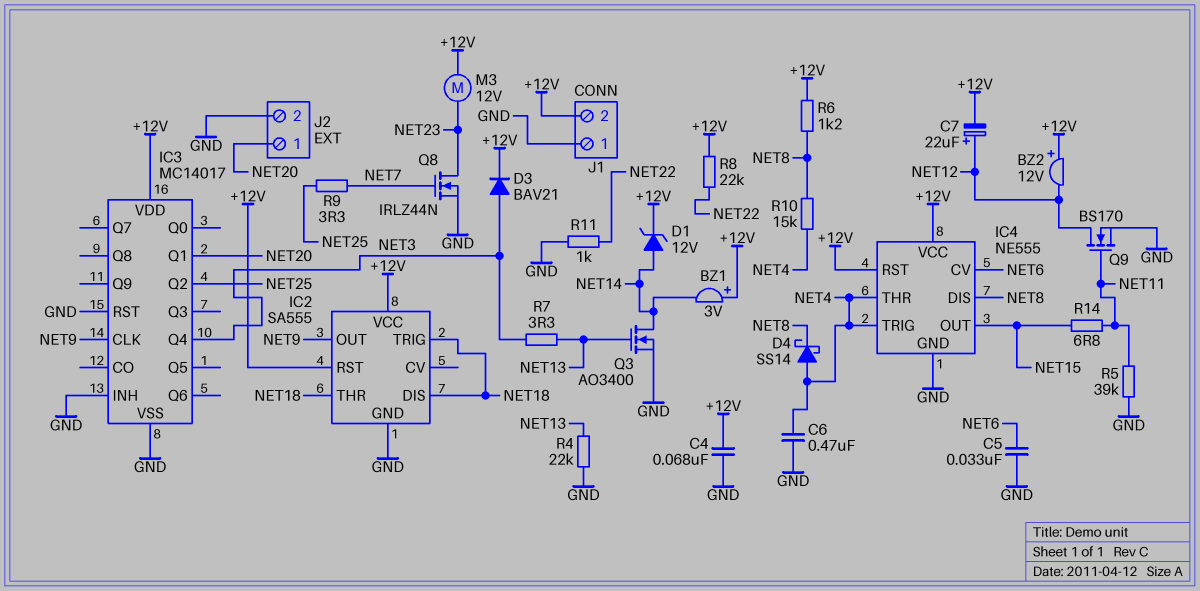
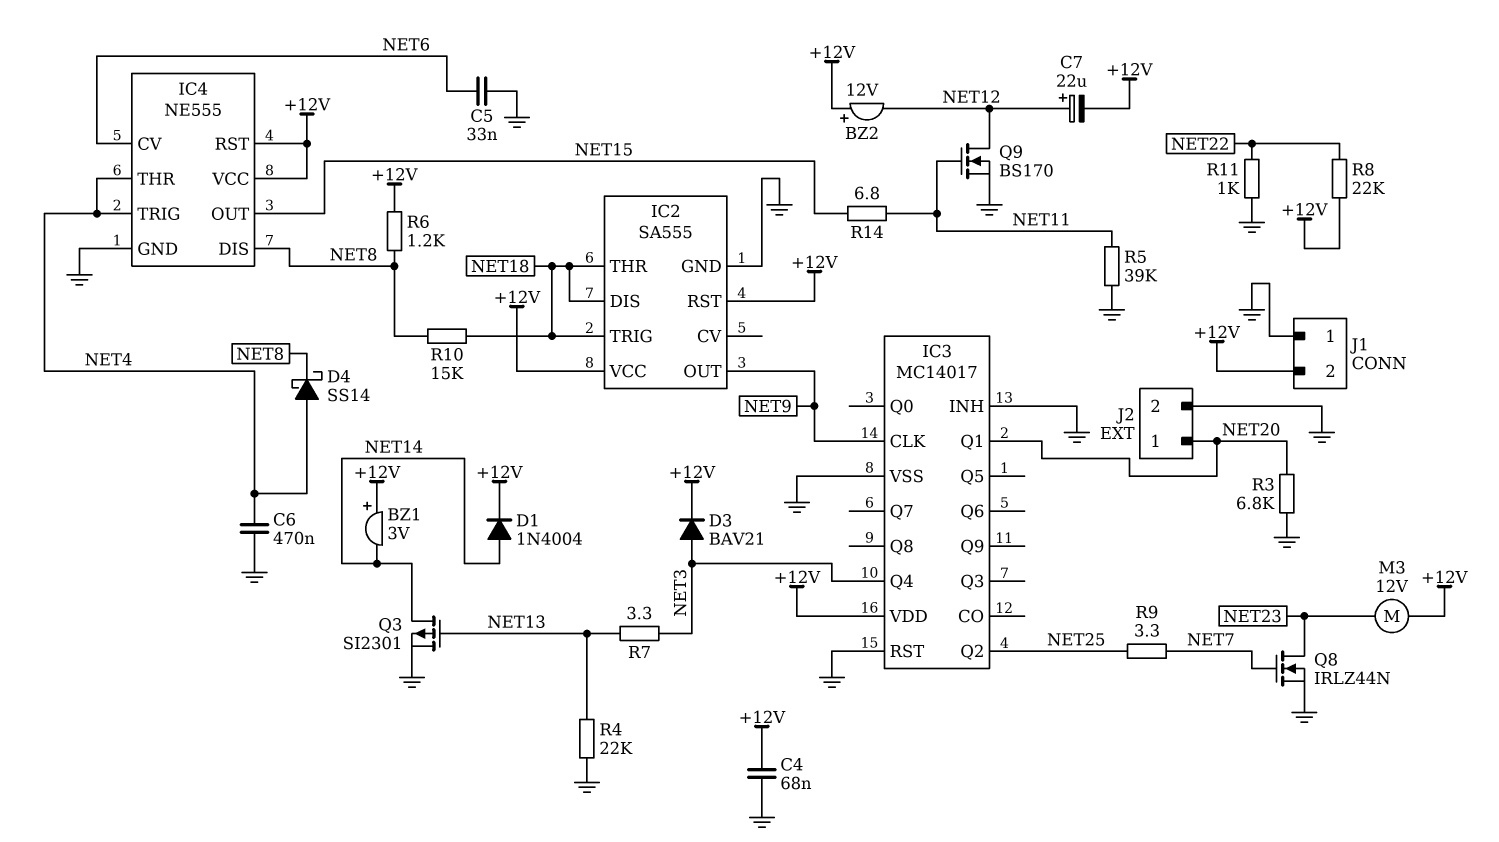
D1: zener 12V (A NET14, K +12V) -> diode 1N4004 (A NET14, K +12V)
Q3: NMOS AO3400 (G NET13, D NET14, S GND) -> PMOS SI2301 (G NET13, D NET14, S GND)
R3: none -> 6.8k (GND, NET20)
R10: 15k (NET4, NET8) -> 15k (NET8, NET18)

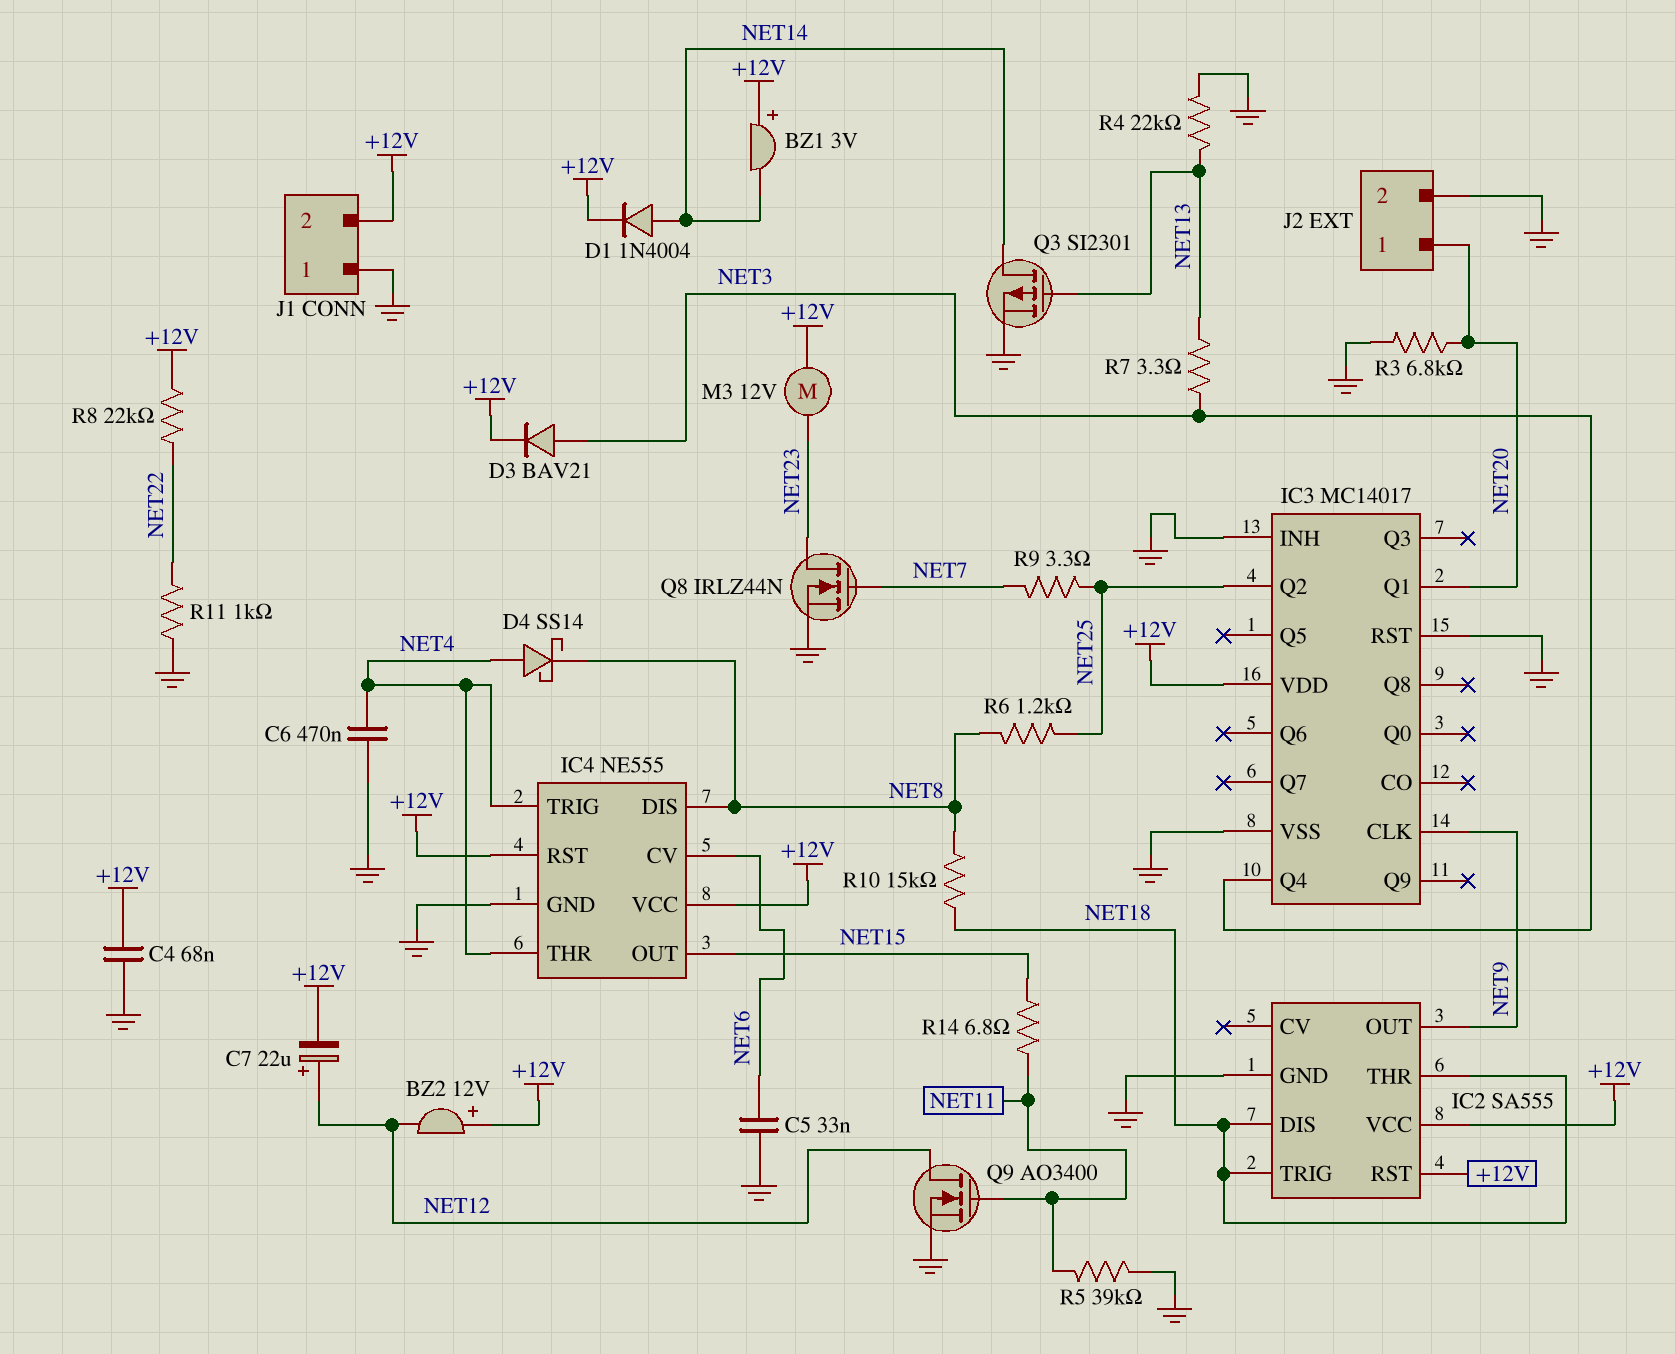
Q9: NMOS BS170 (G NET11, D NET12, S GND) -> NMOS AO3400 (G NET11, D NET12, S GND)
R6: 1.2k (+12V, NET8) -> 1.2k (NET8, NET25)

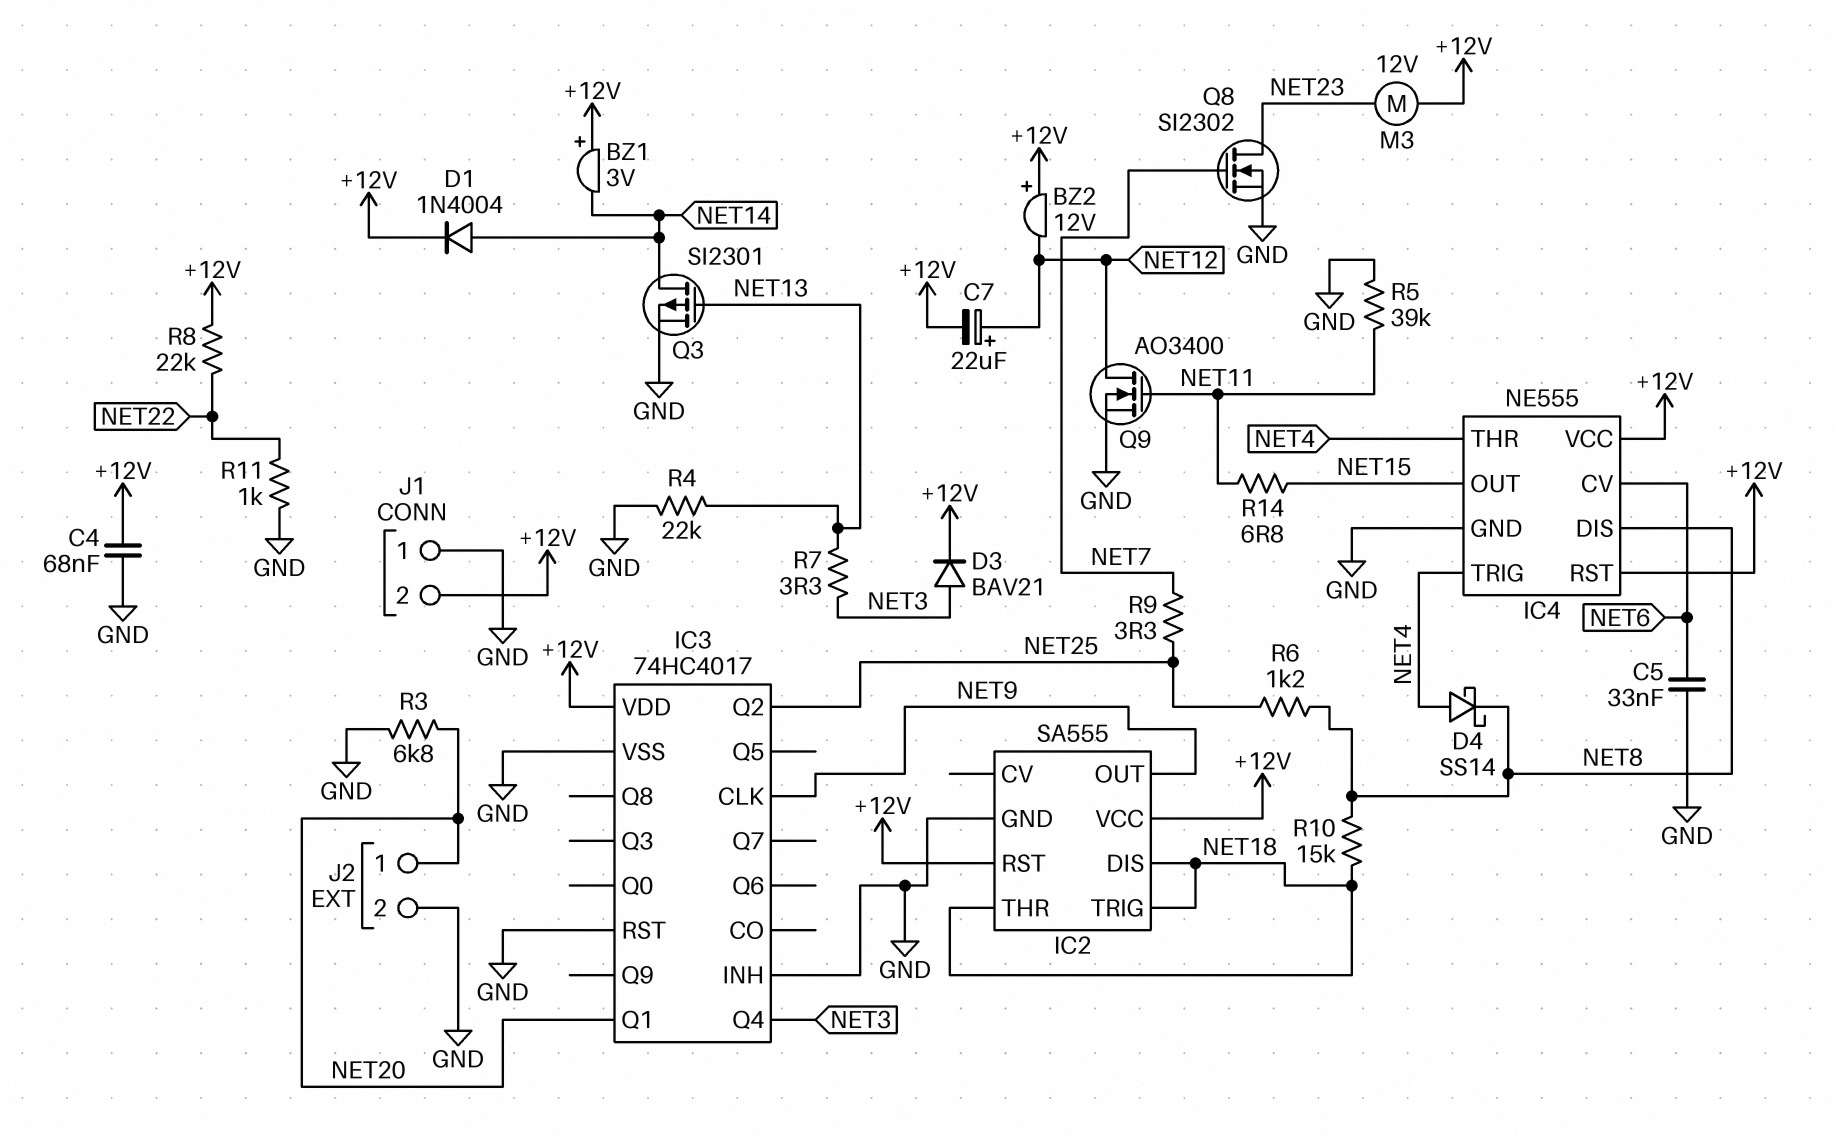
C6: 470nF (GND, NET4) -> none
IC3: MC14017 -> 74HC4017
Q8: NMOS IRLZ44N (G NET7, D NET23, S GND) -> NMOS SI2302 (G NET7, D NET23, S GND)

